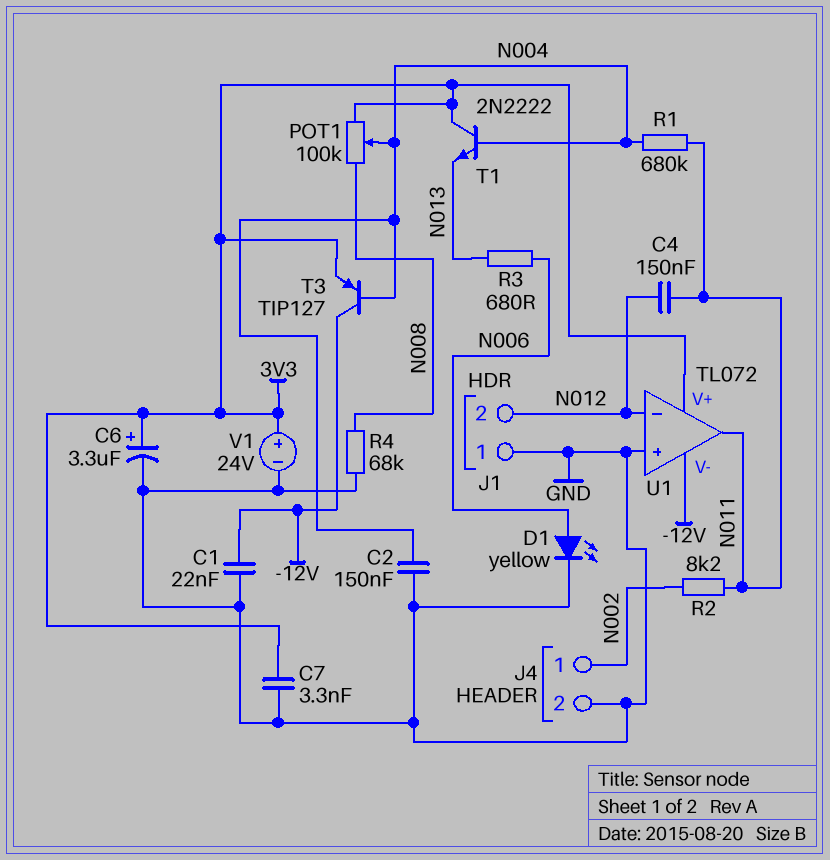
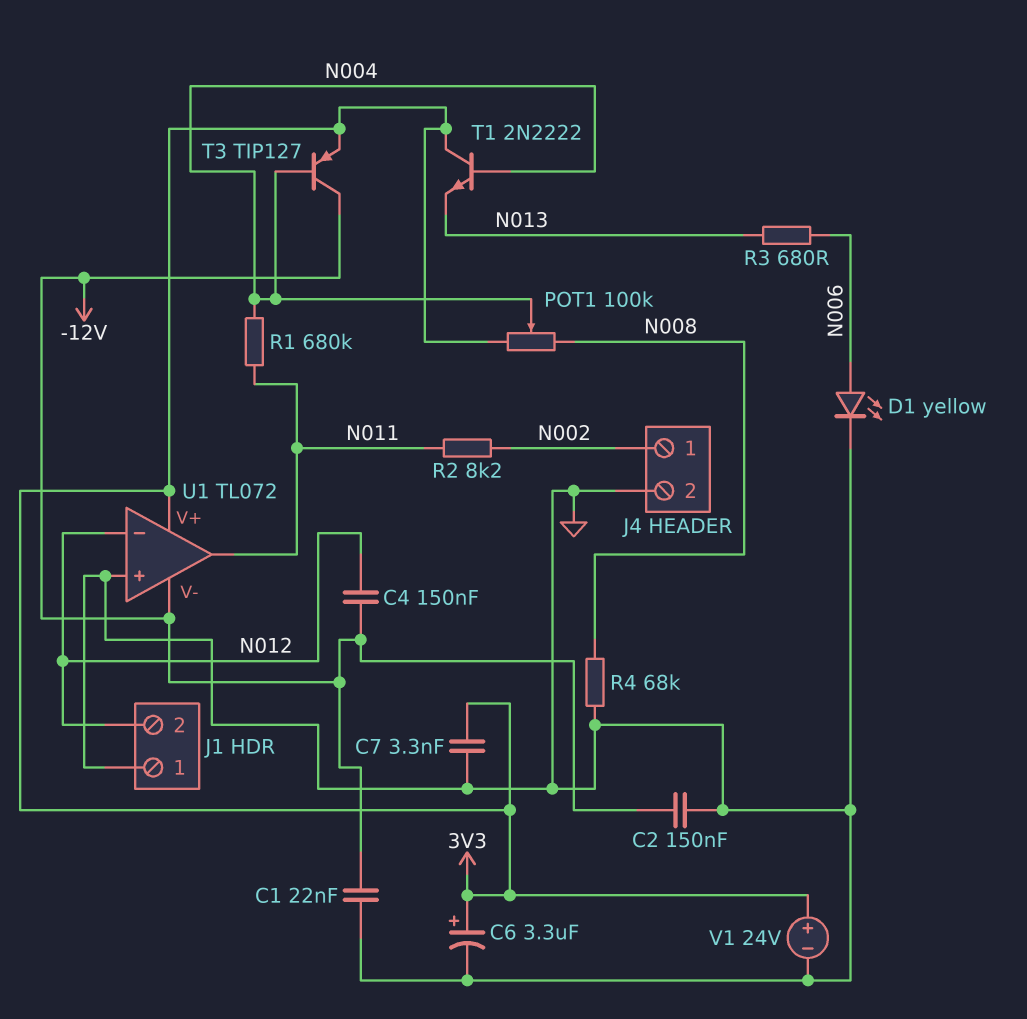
C2: 150nF (GND, N004) -> 150nF (-12V, GND)
C4: 150nF (N011, N012) -> 150nF (-12V, N012)

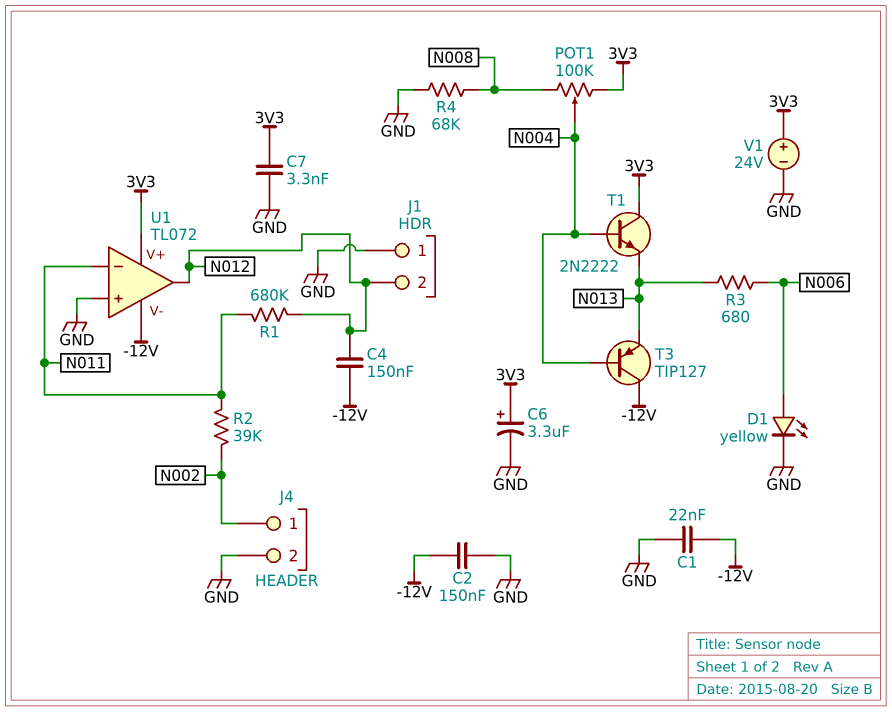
R1: 680k (N004, N011) -> 680k (N011, N012)
R2: 8.2k (N002, N011) -> 39k (N002, N011)
T3: PNP TIP127 (B N004, C -12V, E 3V3) -> PNP TIP127 (B N004, C -12V, E N013)
U1 pin in-: N012 -> N011
U1 pin out: N011 -> N012

